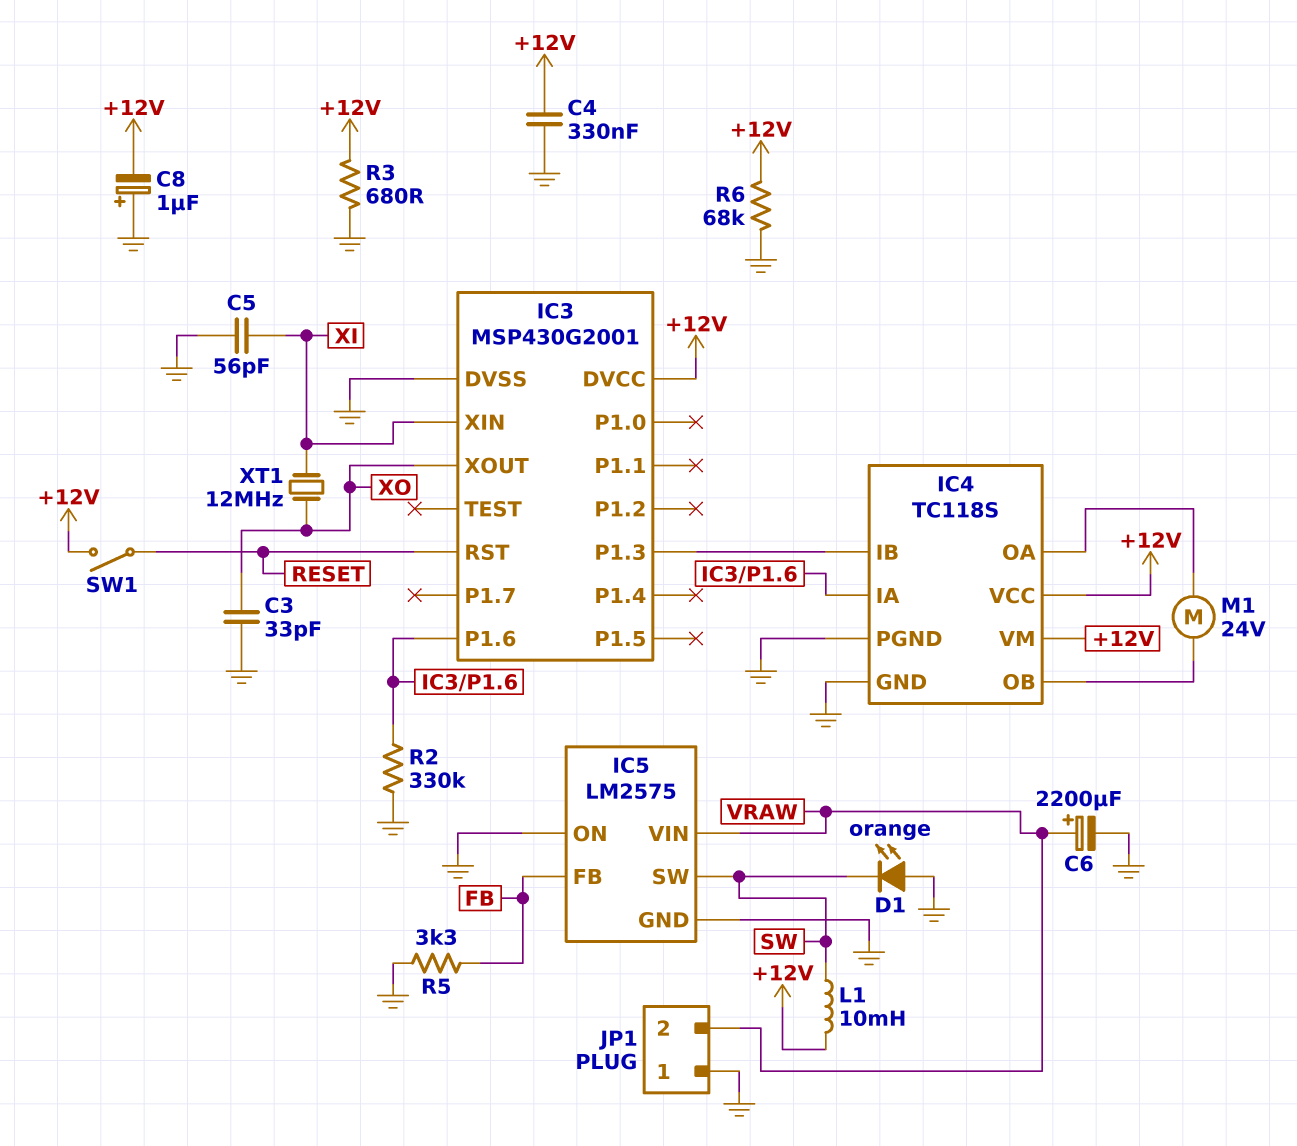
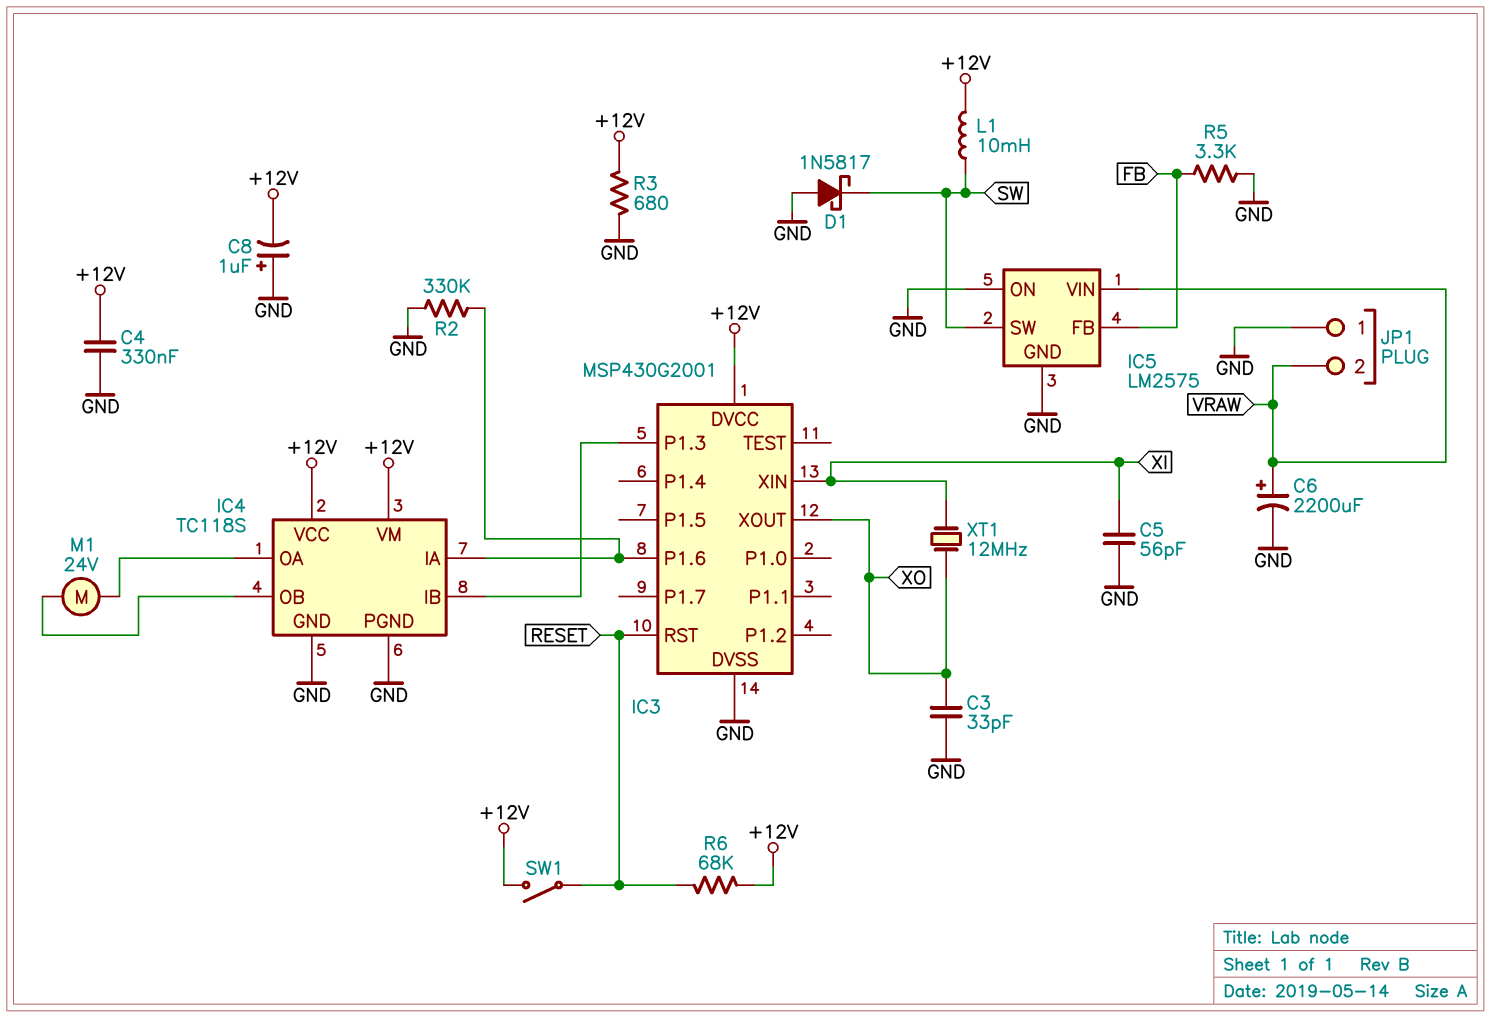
D1: LED orange (A GND, K SW) -> schottky 1N5817 (A GND, K SW)
R6: 68k (+12V, GND) -> 68k (+12V, RESET)

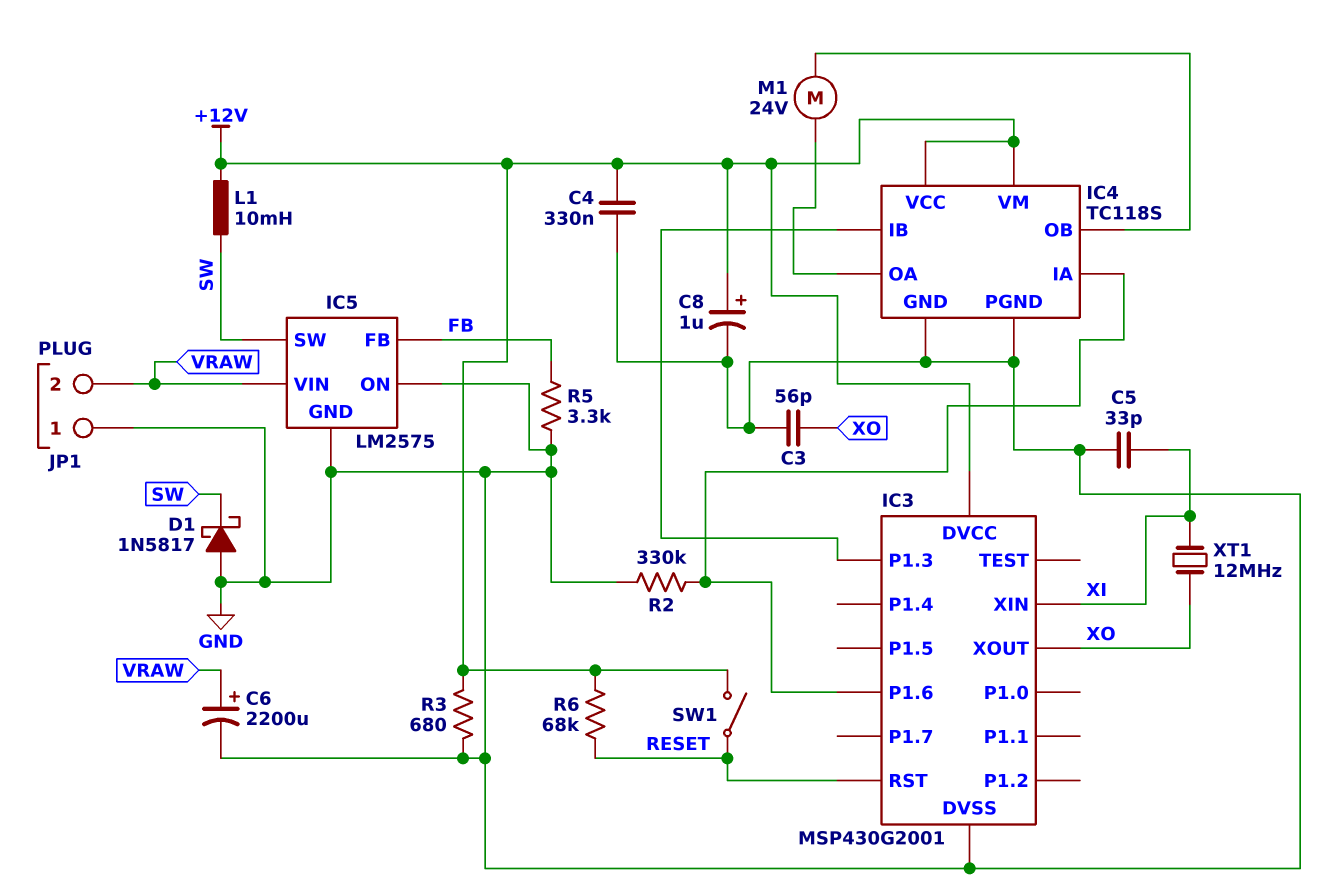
C3: 33pF (GND, XO) -> 56pF (GND, XO)
C5: 56pF (GND, XI) -> 33pF (GND, XI)
C8: 1uF (plus GND, minus +12V) -> 1uF (plus +12V, minus GND)

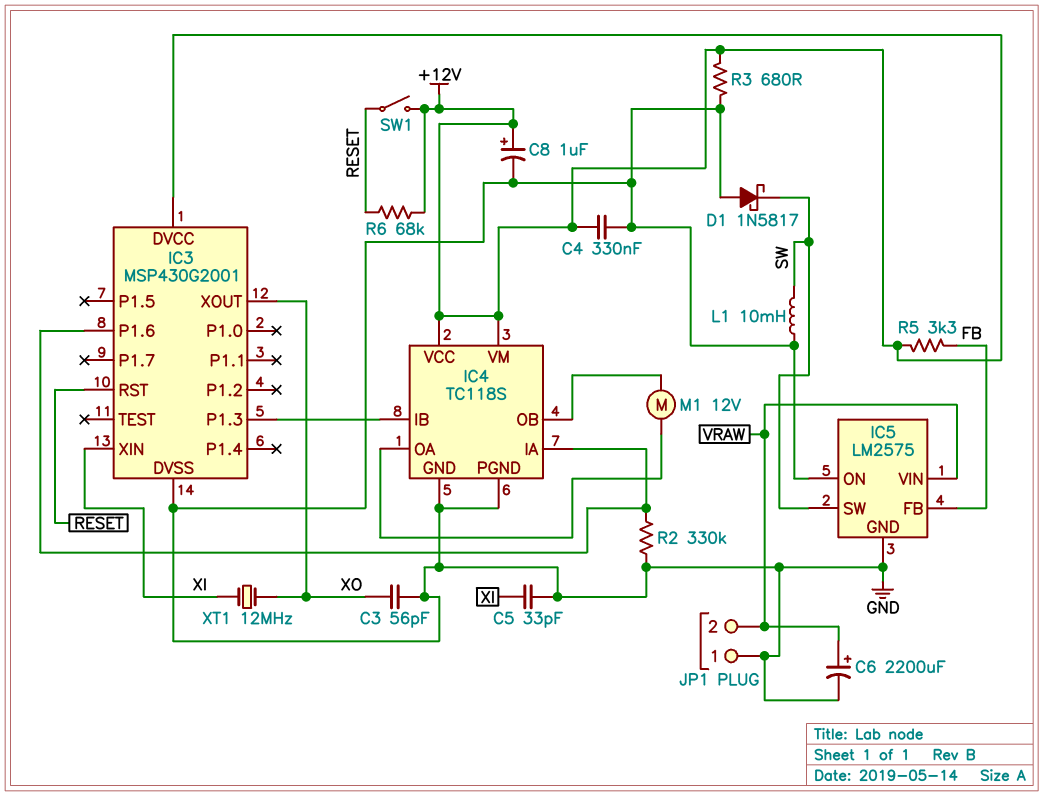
L1: 10mH (+12V, SW) -> 10mH (GND, SW)
M1: motor 24V (IC4/OA, IC4/OB) -> motor 12V (IC4/OA, IC4/OB)
R5: 3.3k (FB, GND) -> 3.3k (+12V, FB)

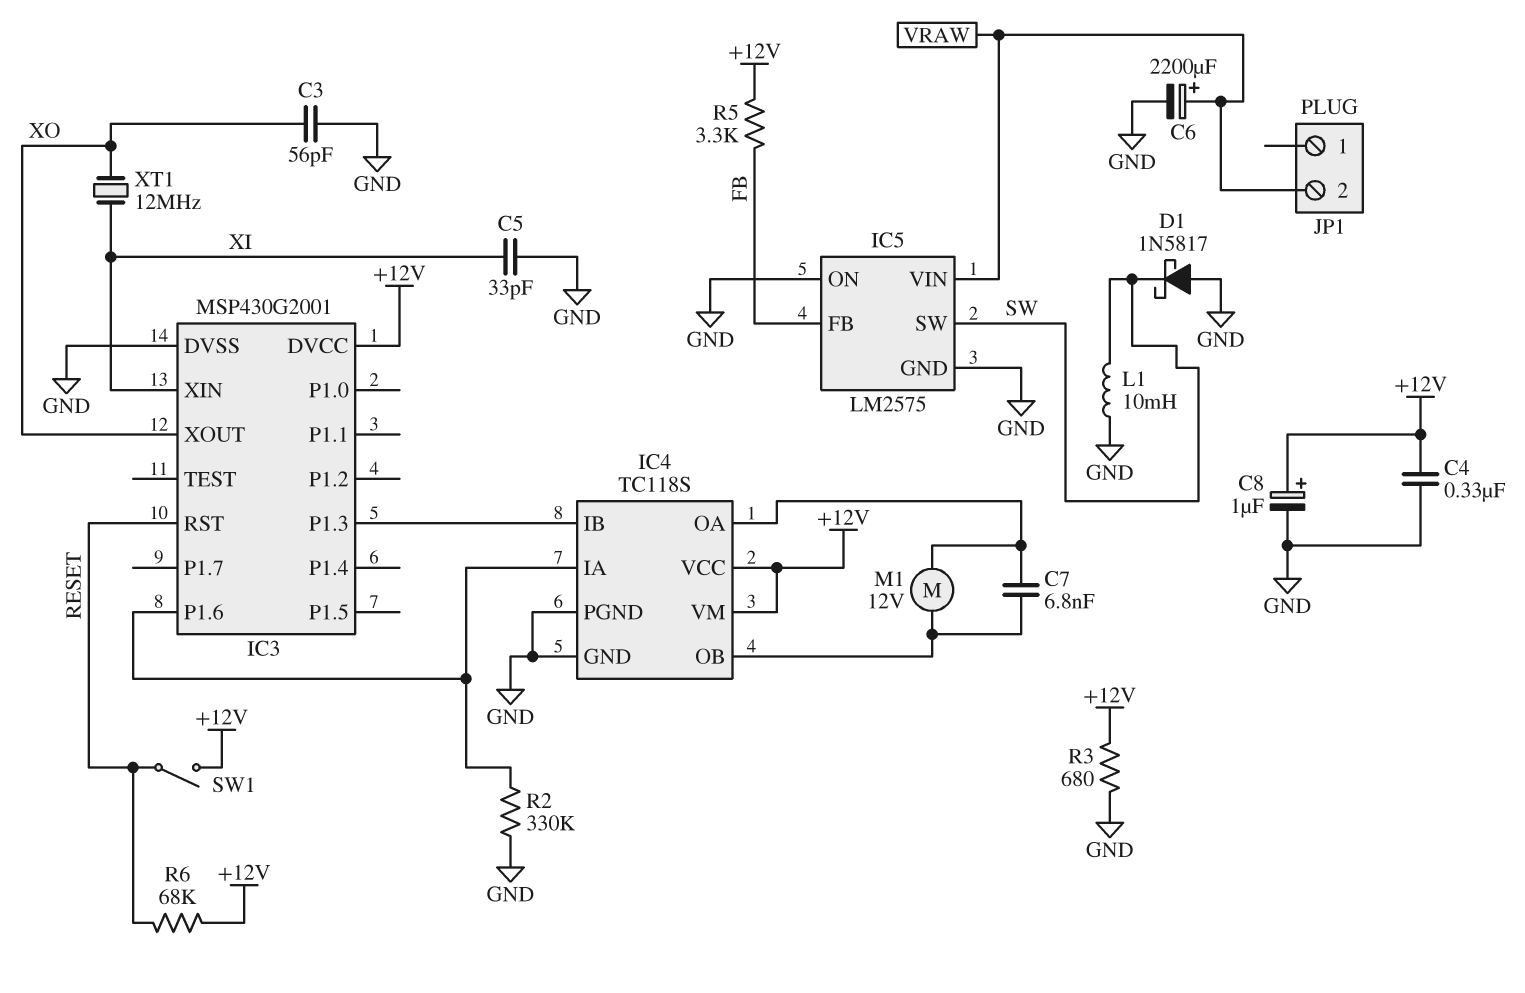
C7: none -> 6.8nF (IC4/OA, IC4/OB)
JP1 pin 1: GND -> none

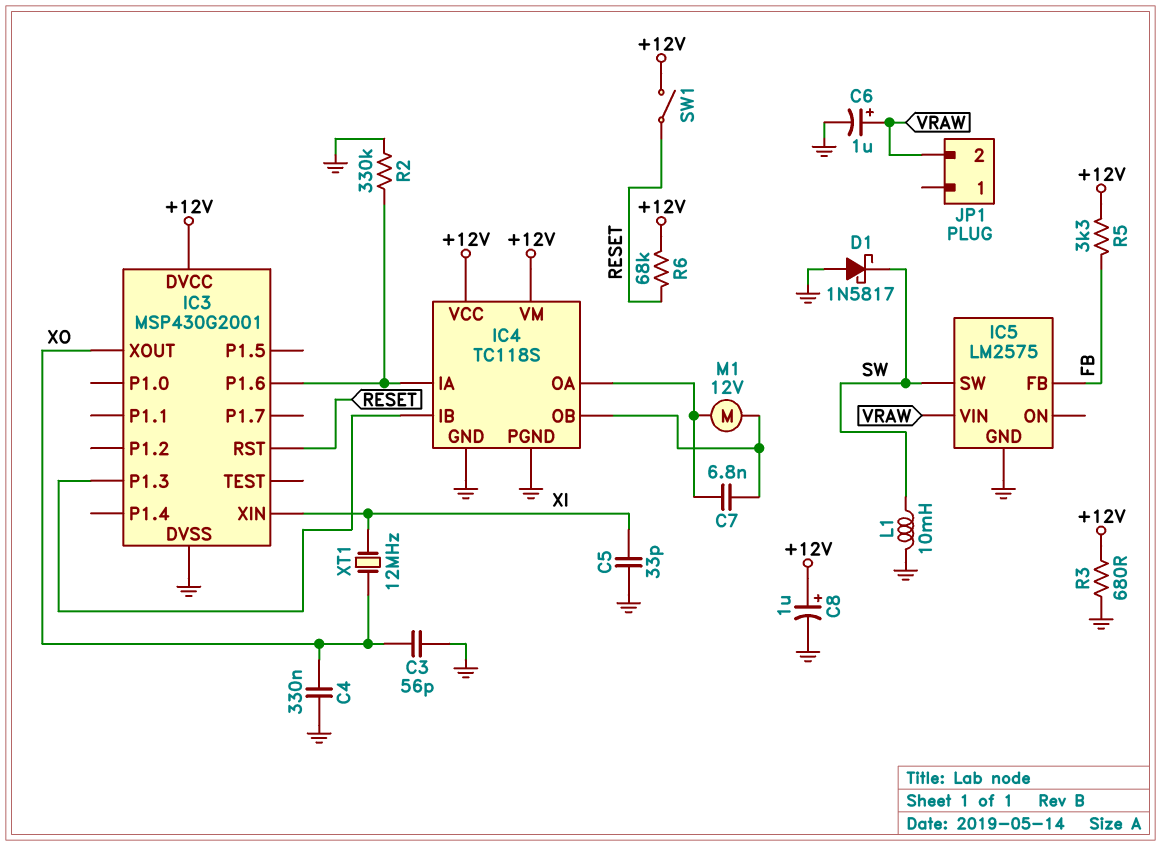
C4: 330nF (+12V, GND) -> 330nF (GND, XO)
C6: 2200uF (plus VRAW, minus GND) -> 1uF (plus VRAW, minus GND)
IC5 pin ON: GND -> none

